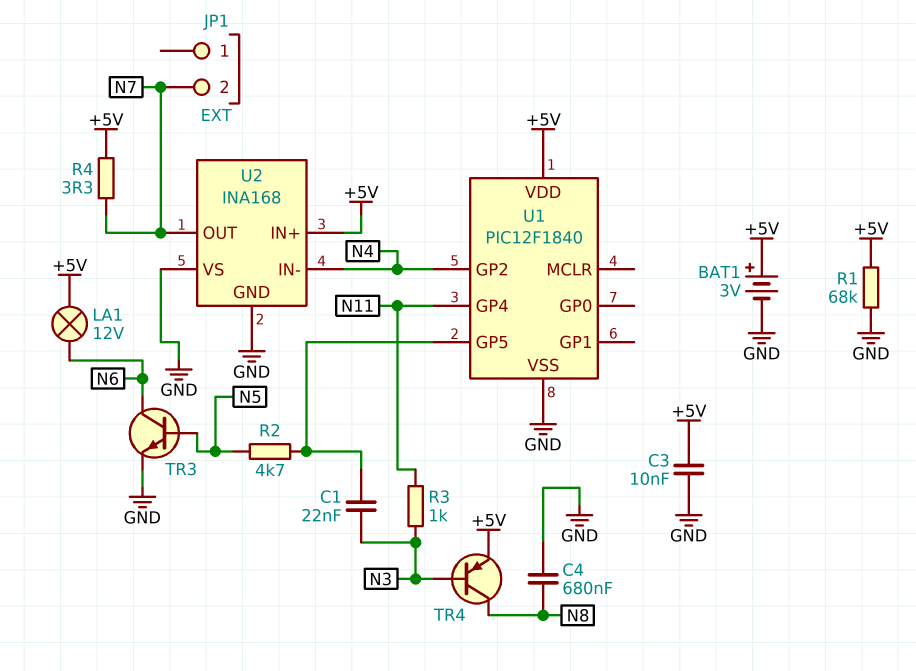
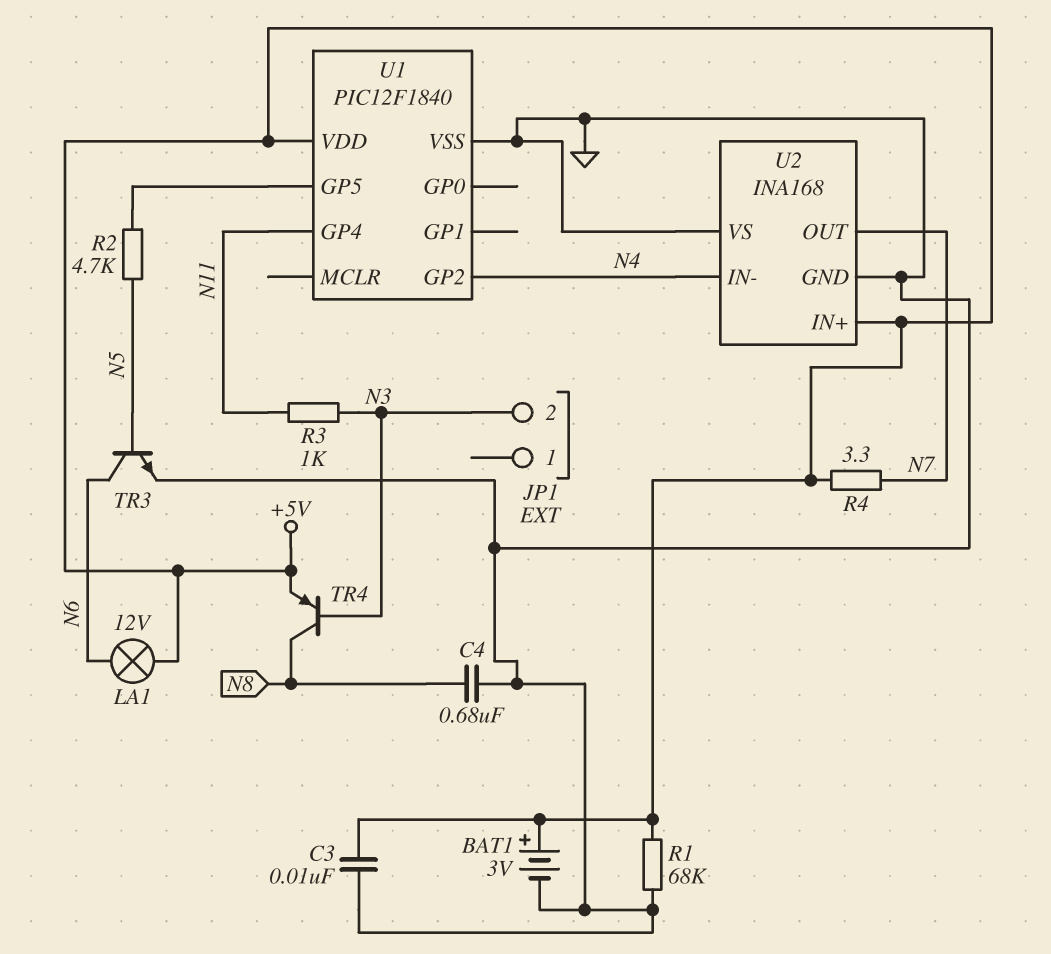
C1: 22nF (N3, U1/GP5) -> none
JP1 pin 2: N7 -> N3

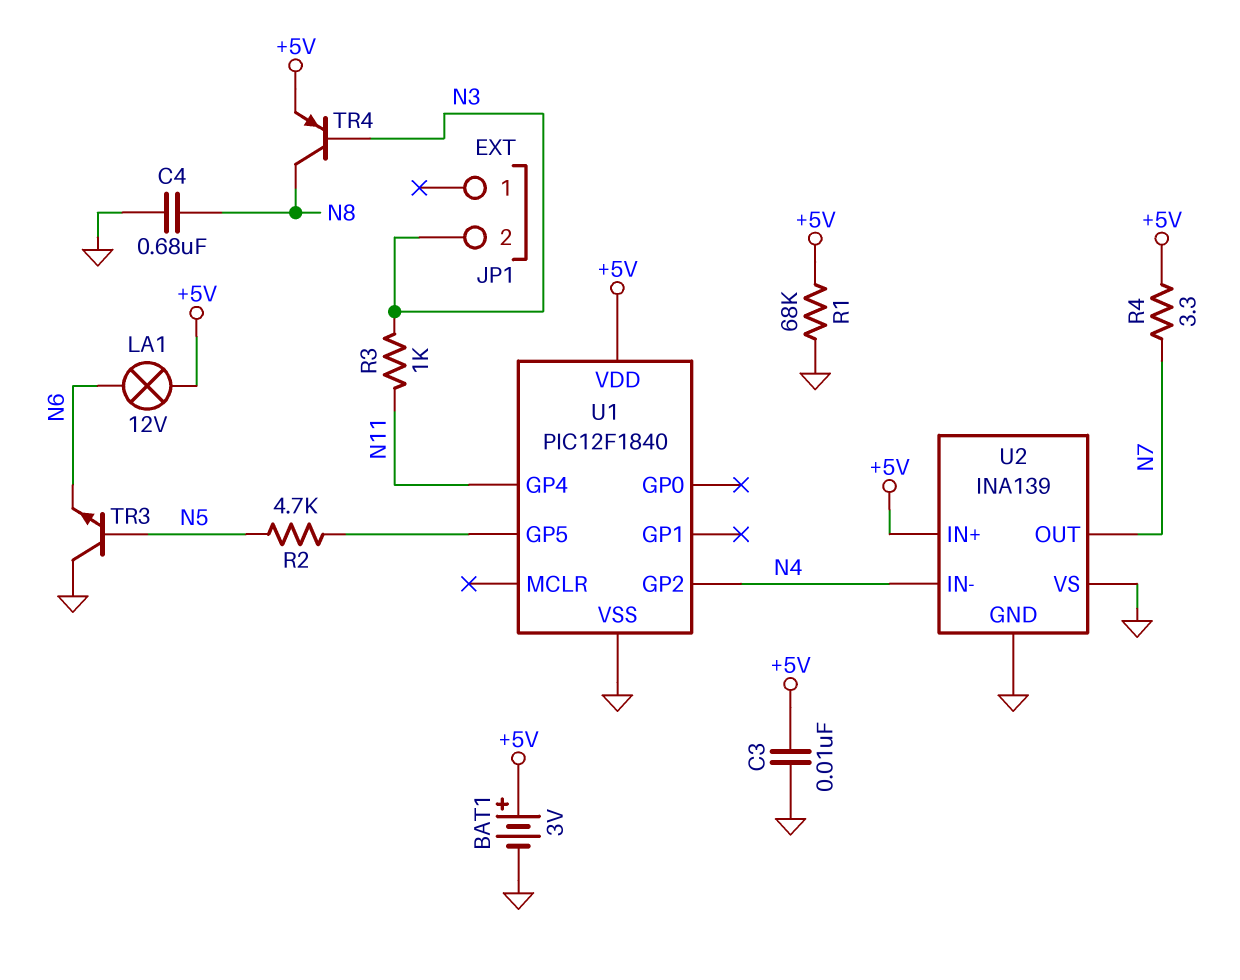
TR3: NPN (B N5, C N6, E GND) -> NPN (B N5, C GND, E N6)
U2: INA168 -> INA139

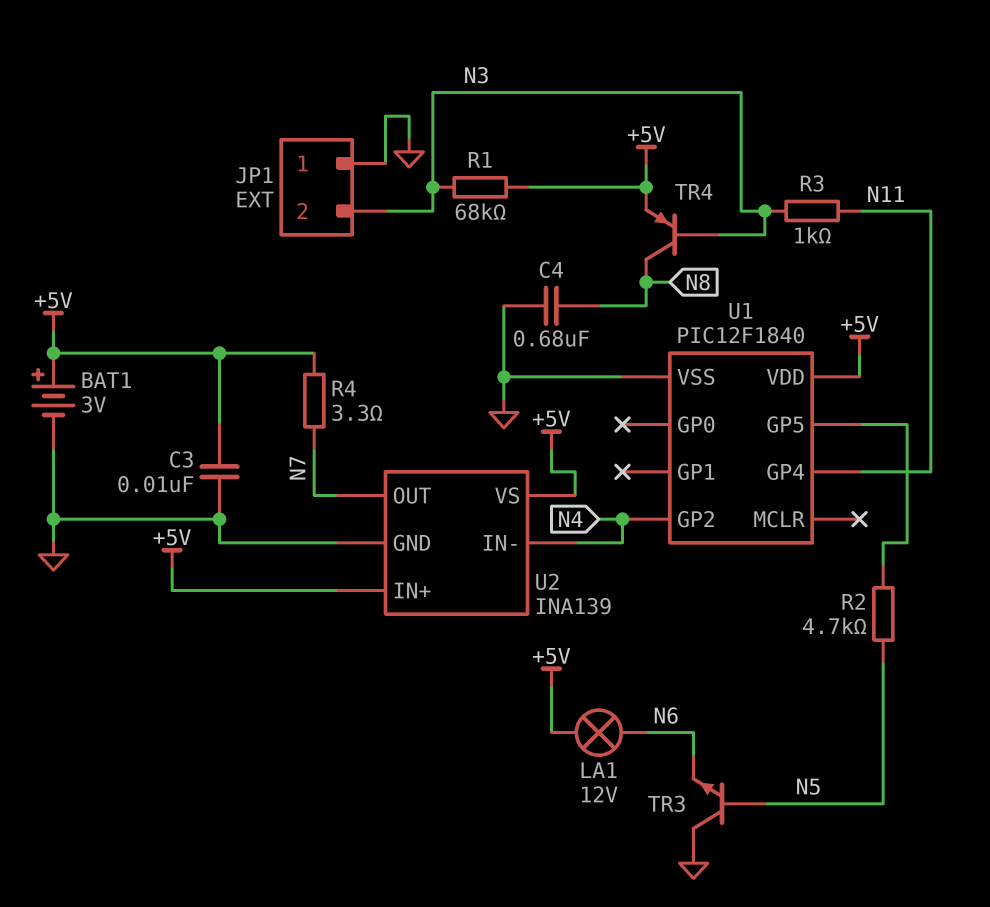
JP1 pin 1: none -> GND
R1: 68k (+5V, GND) -> 68k (+5V, N3)
U2 pin VS: GND -> +5V

